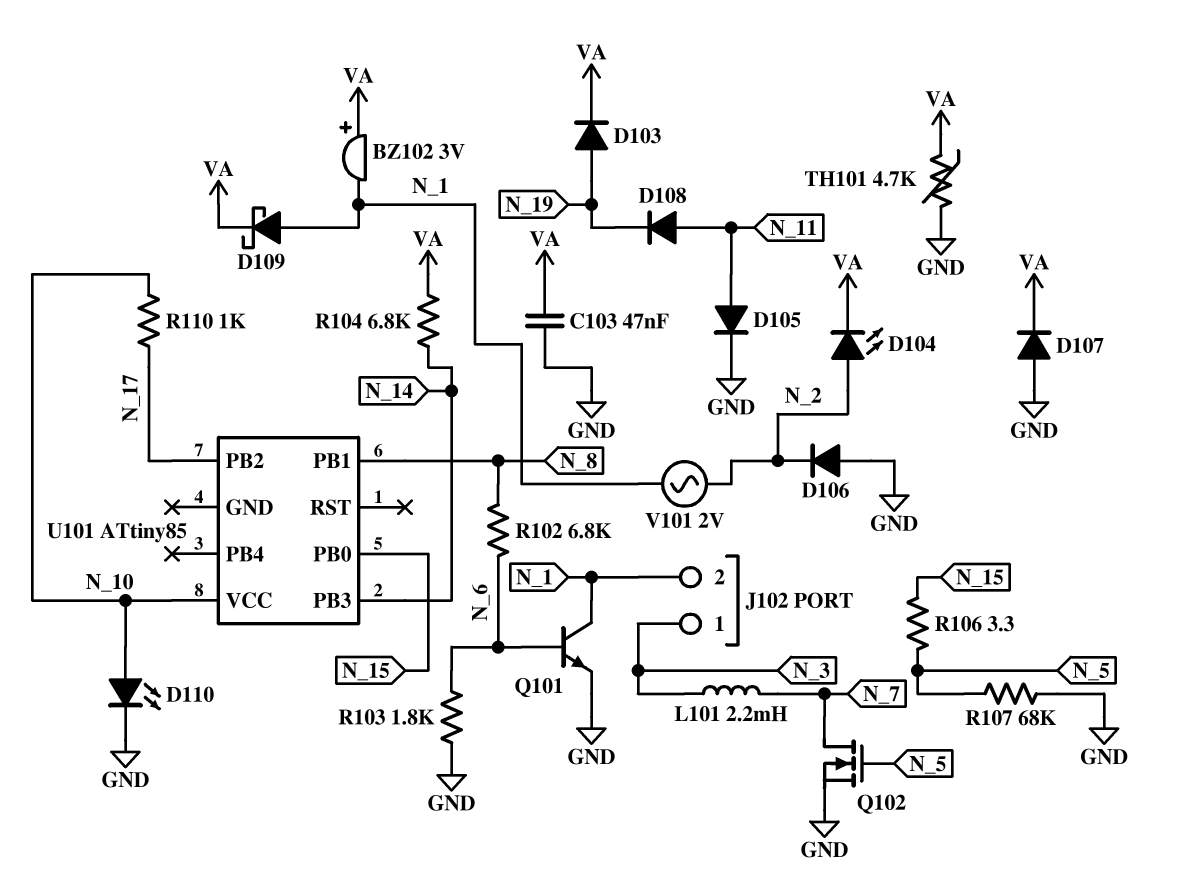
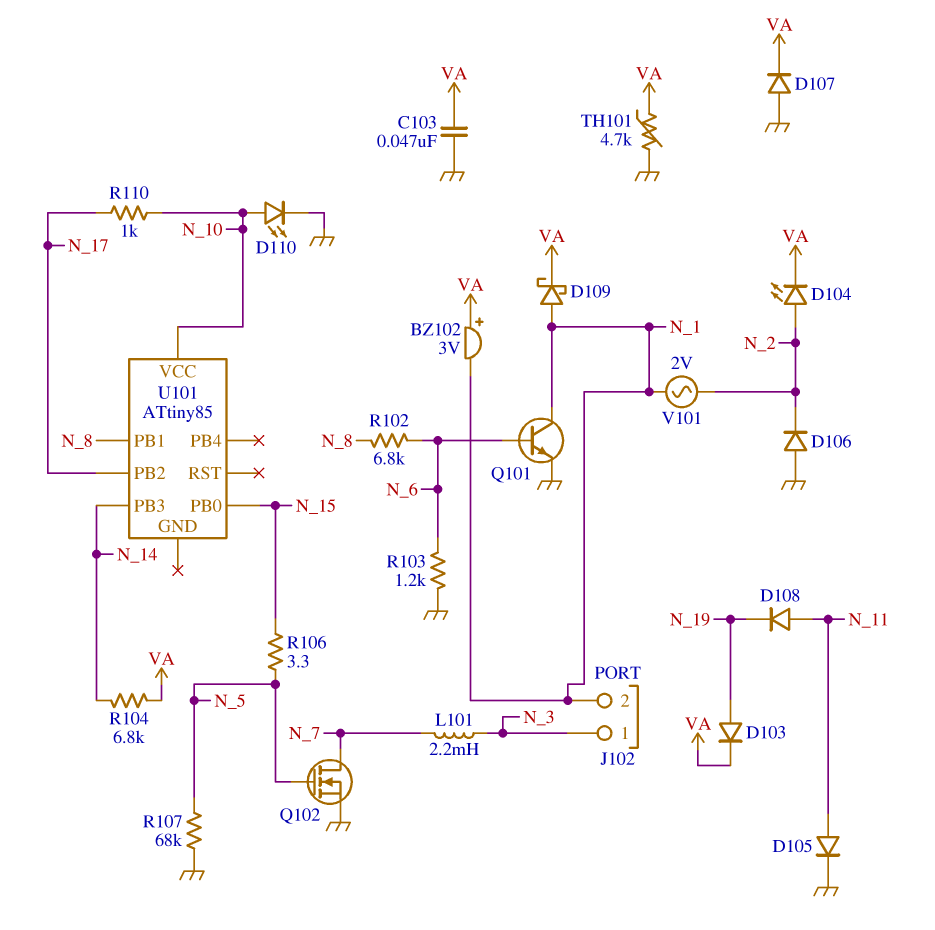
R103: 1.8k (GND, N_6) -> 1.2k (GND, N_6)

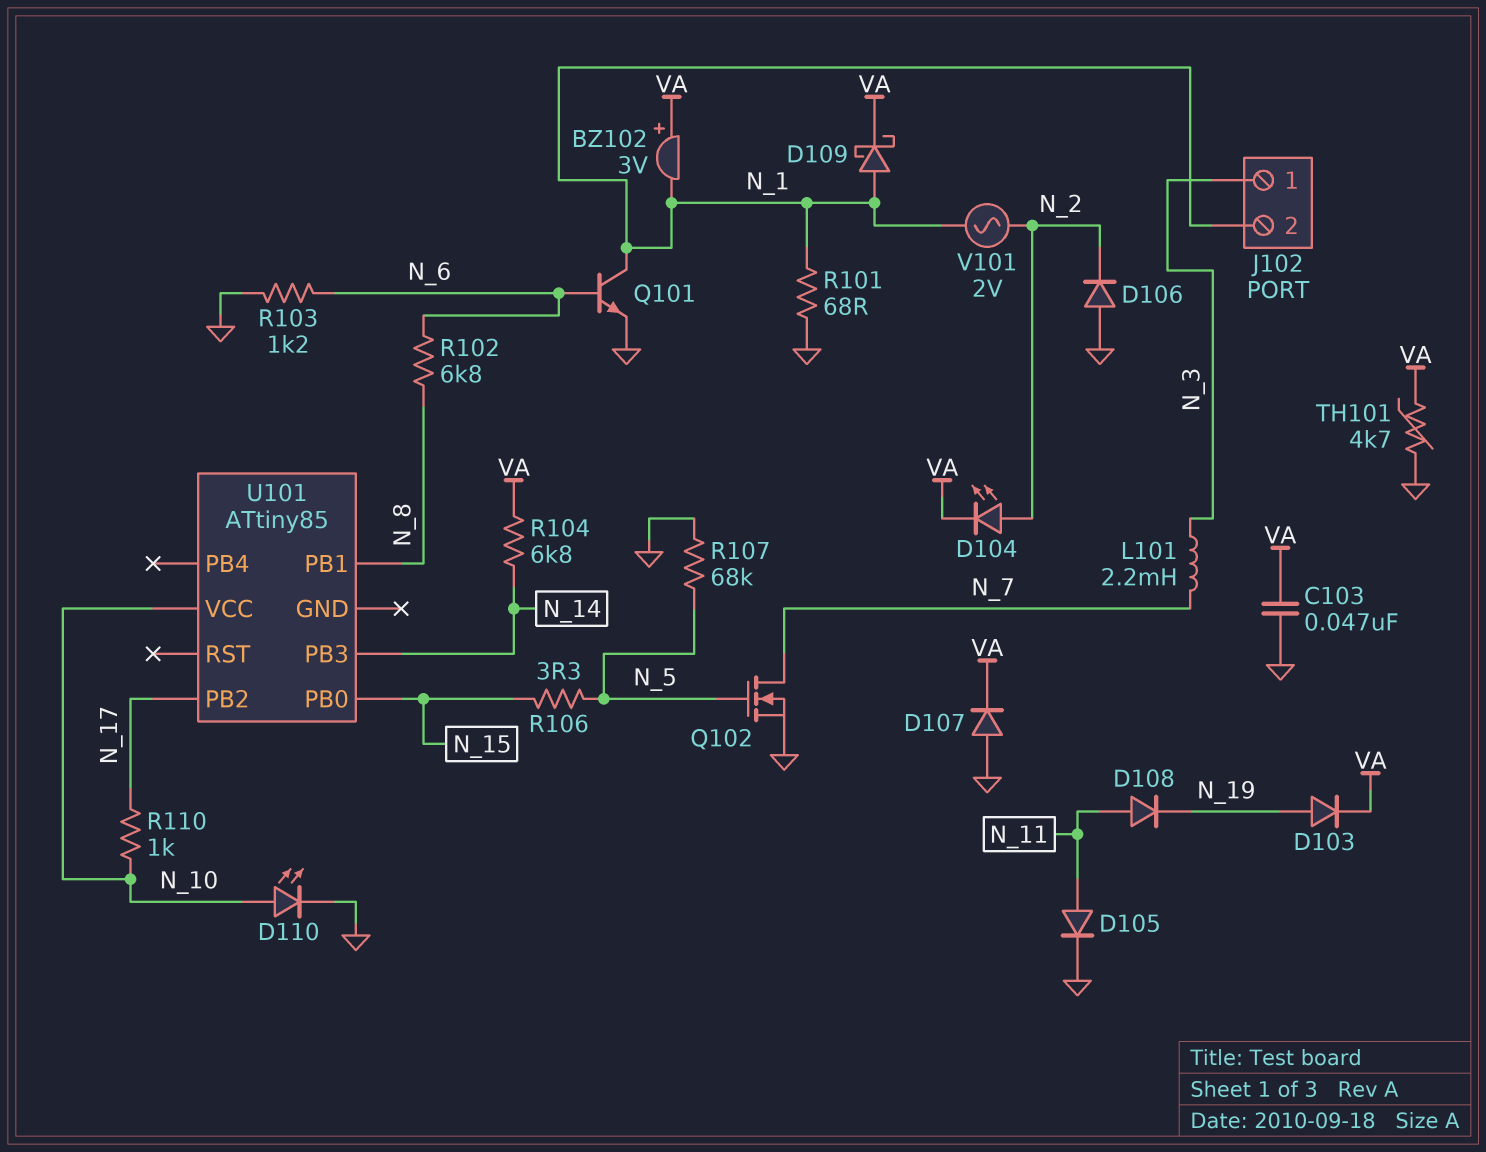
R101: none -> 68 (GND, N_1)

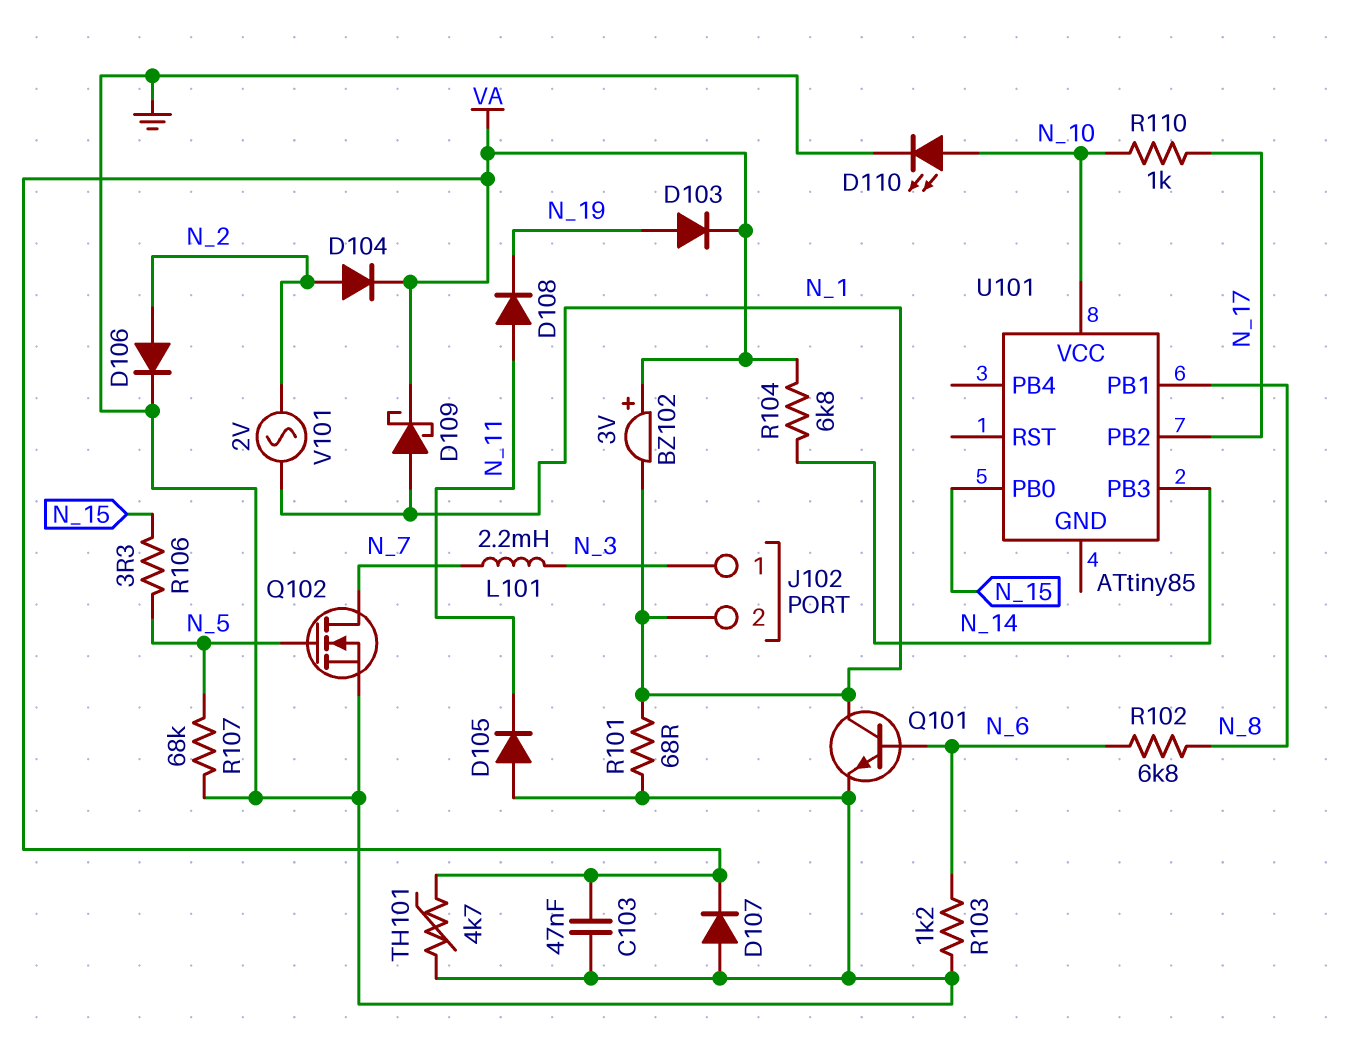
D104: LED (A N_2, K VA) -> diode (A N_2, K VA)
D105: diode (A N_11, K GND) -> diode (A GND, K N_11)
D106: diode (A GND, K N_2) -> diode (A N_2, K GND)

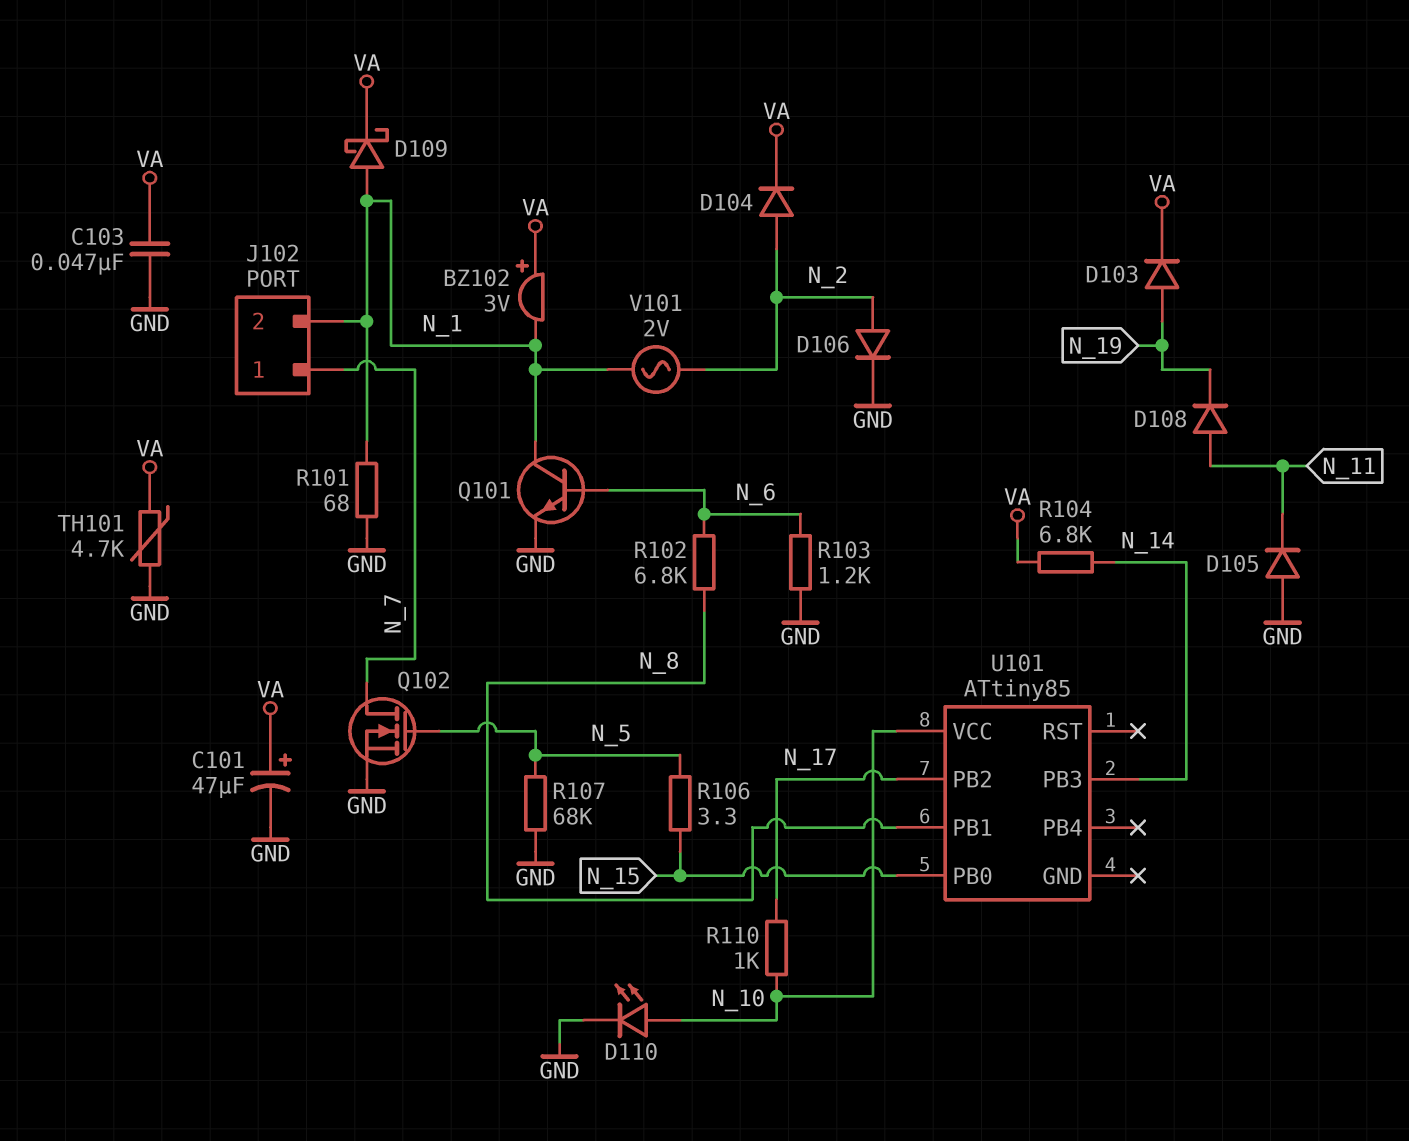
C101: none -> 47uF (plus VA, minus GND)
D107: diode (A GND, K VA) -> none
J102 pin 1: N_3 -> N_7
L101: 2.2mH (N_3, N_7) -> none

